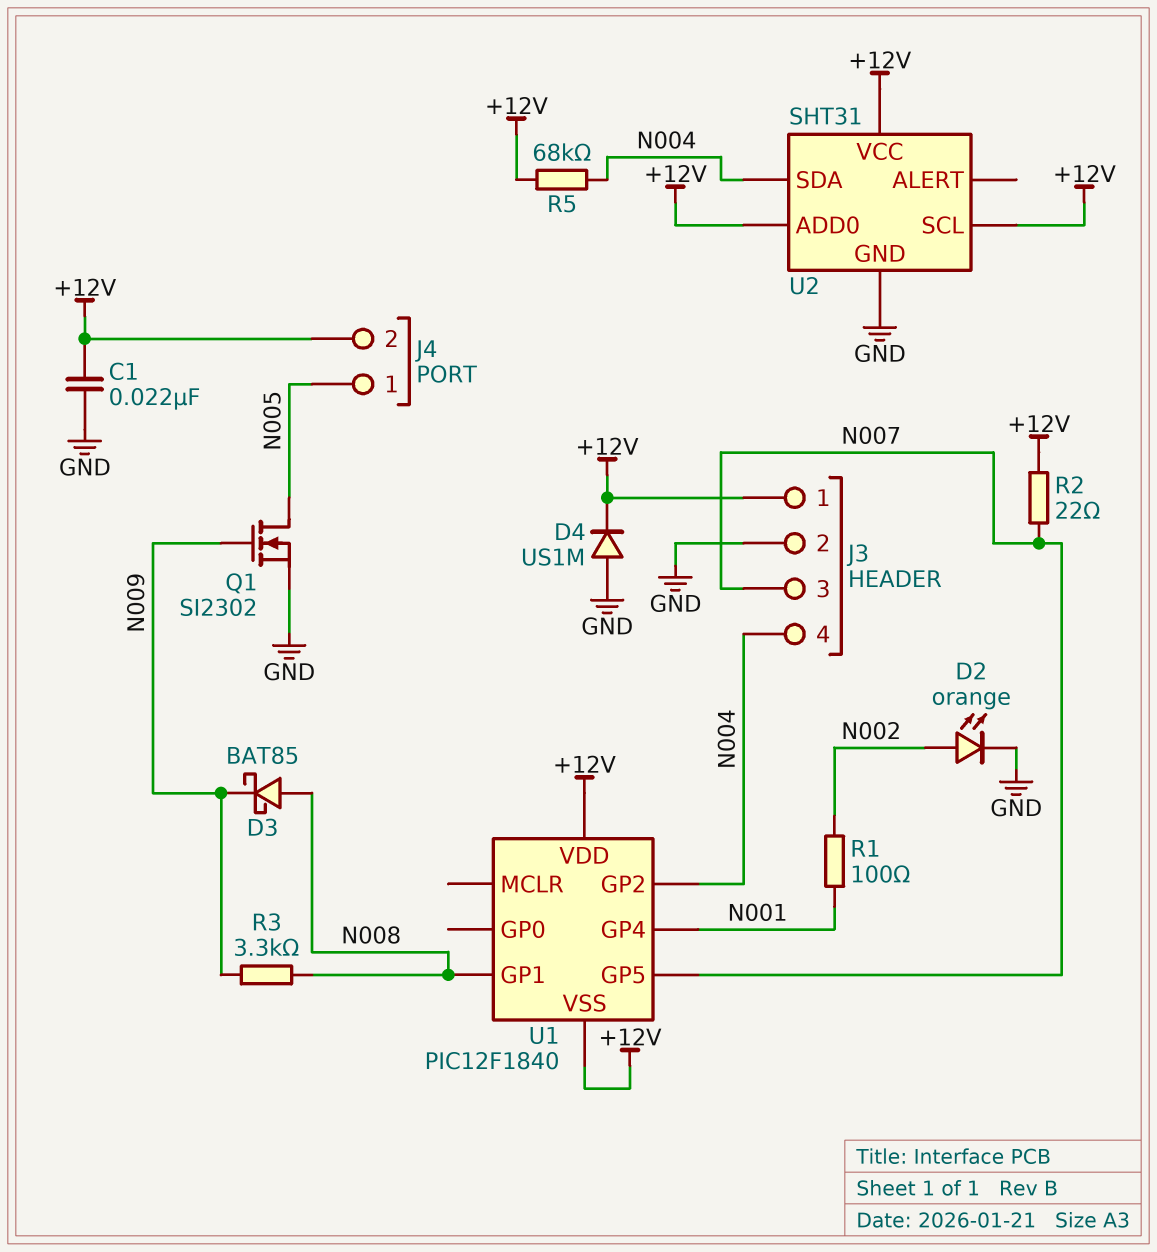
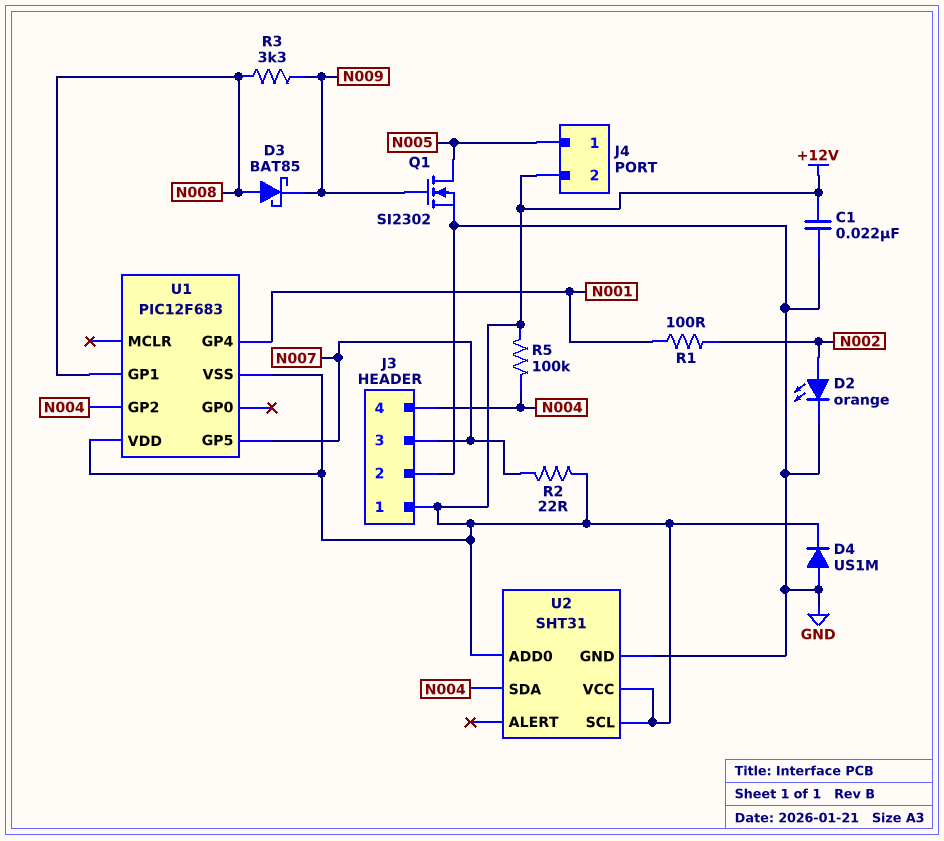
R5: 68k (+12V, N004) -> 100k (+12V, N004)
U1: PIC12F1840 -> PIC12F683

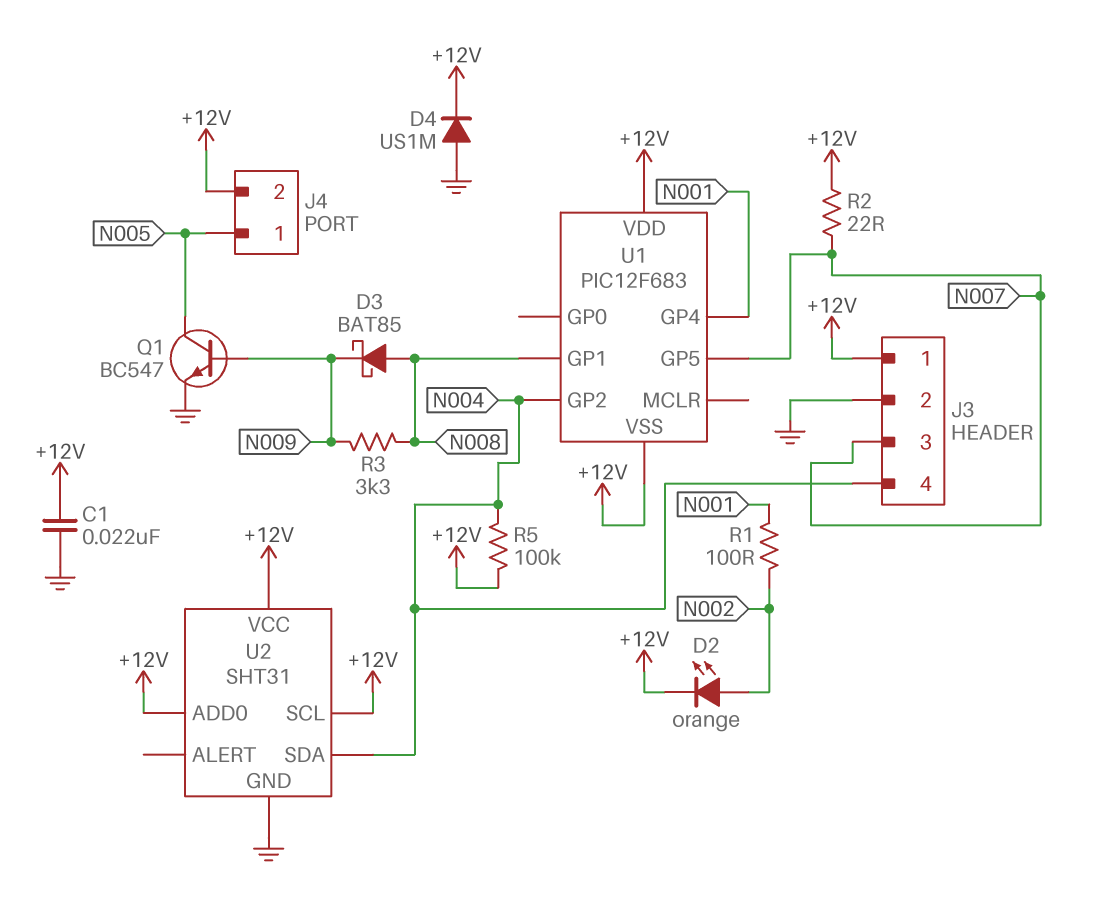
D2: LED orange (A N002, K GND) -> LED orange (A N002, K +12V)
Q1: NMOS SI2302 (G N009, D N005, S GND) -> NPN BC547 (B N009, C N005, E GND)

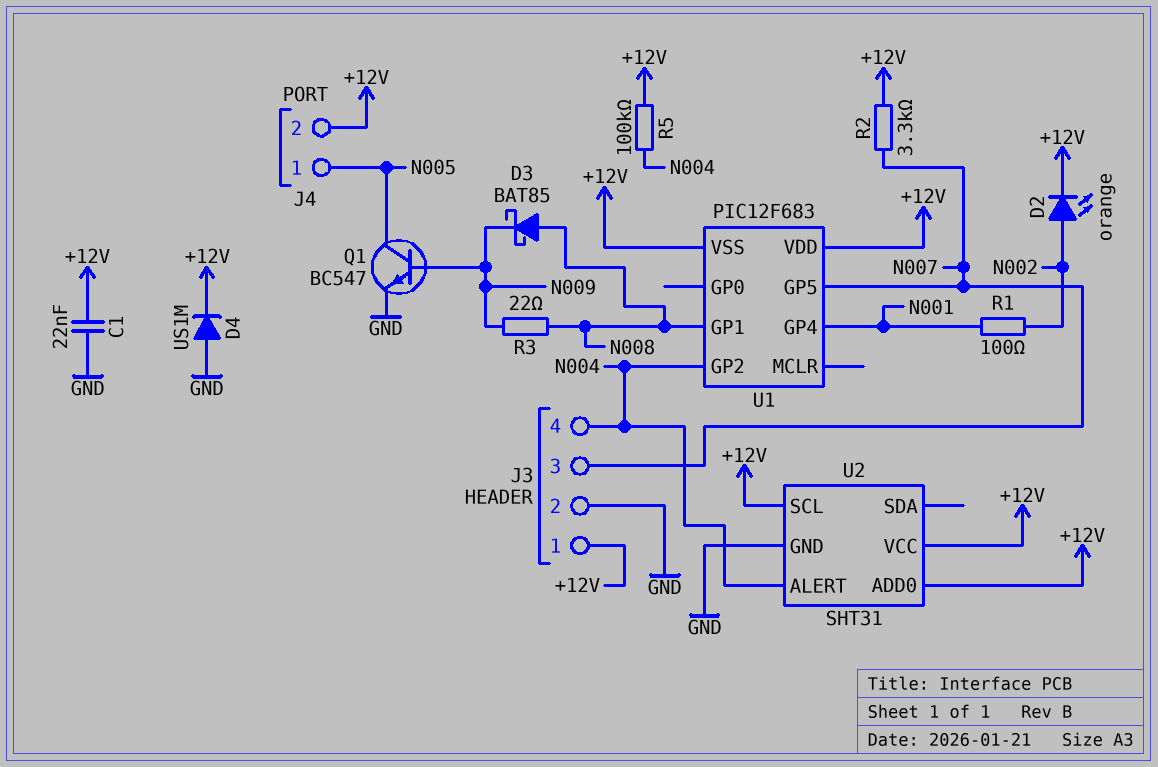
R2: 22 (+12V, N007) -> 3.3k (+12V, N007)
R3: 3.3k (N008, N009) -> 22 (N008, N009)
U2 pin ALERT: none -> N004
U2 pin SDA: N004 -> none

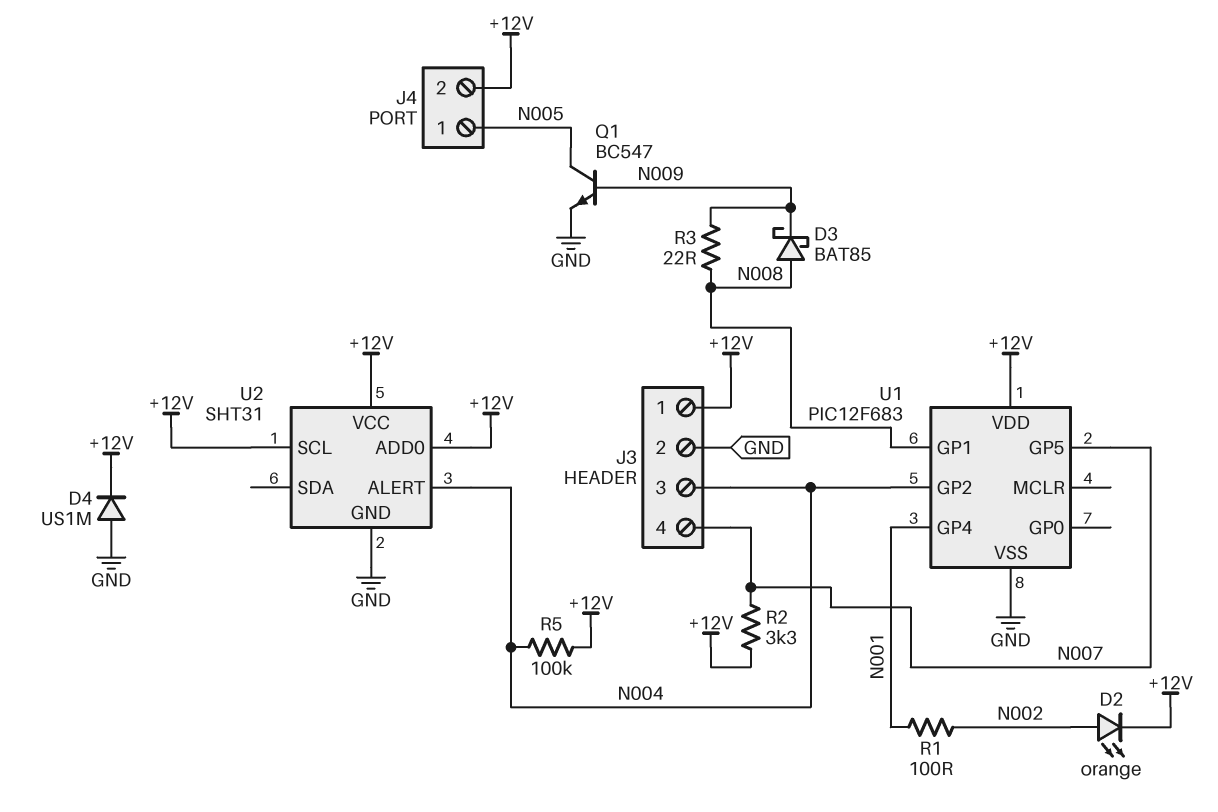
C1: 22nF (+12V, GND) -> none
J3 pin 3: N007 -> N004
J3 pin 4: N004 -> N007
U1 pin VSS: +12V -> GND

